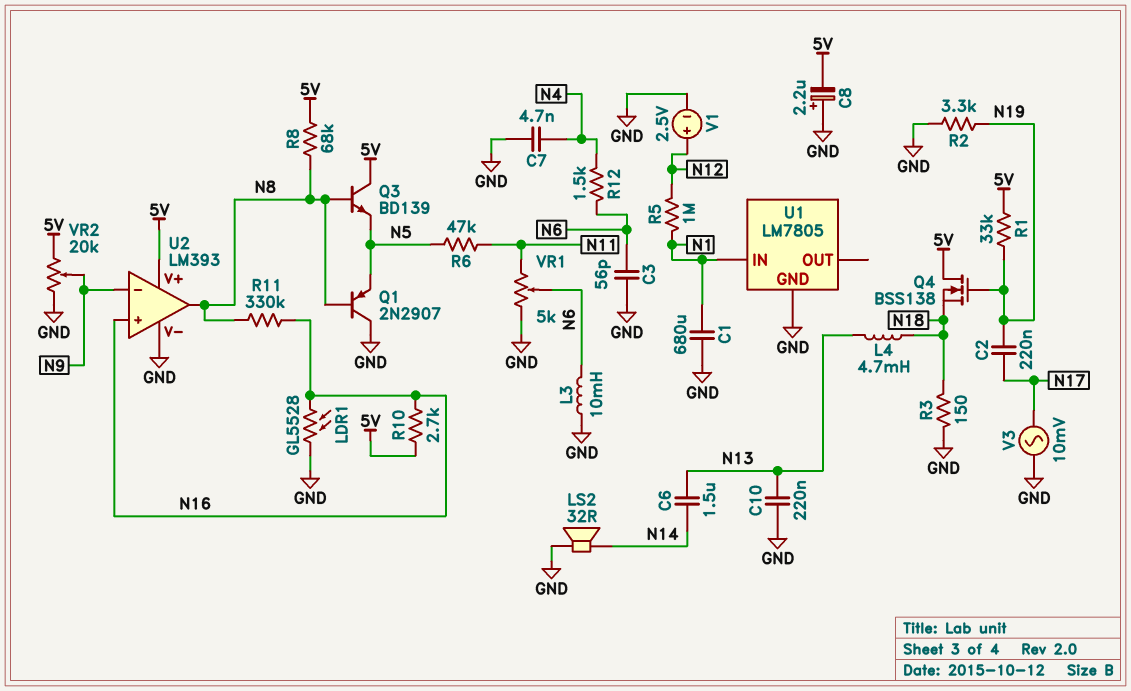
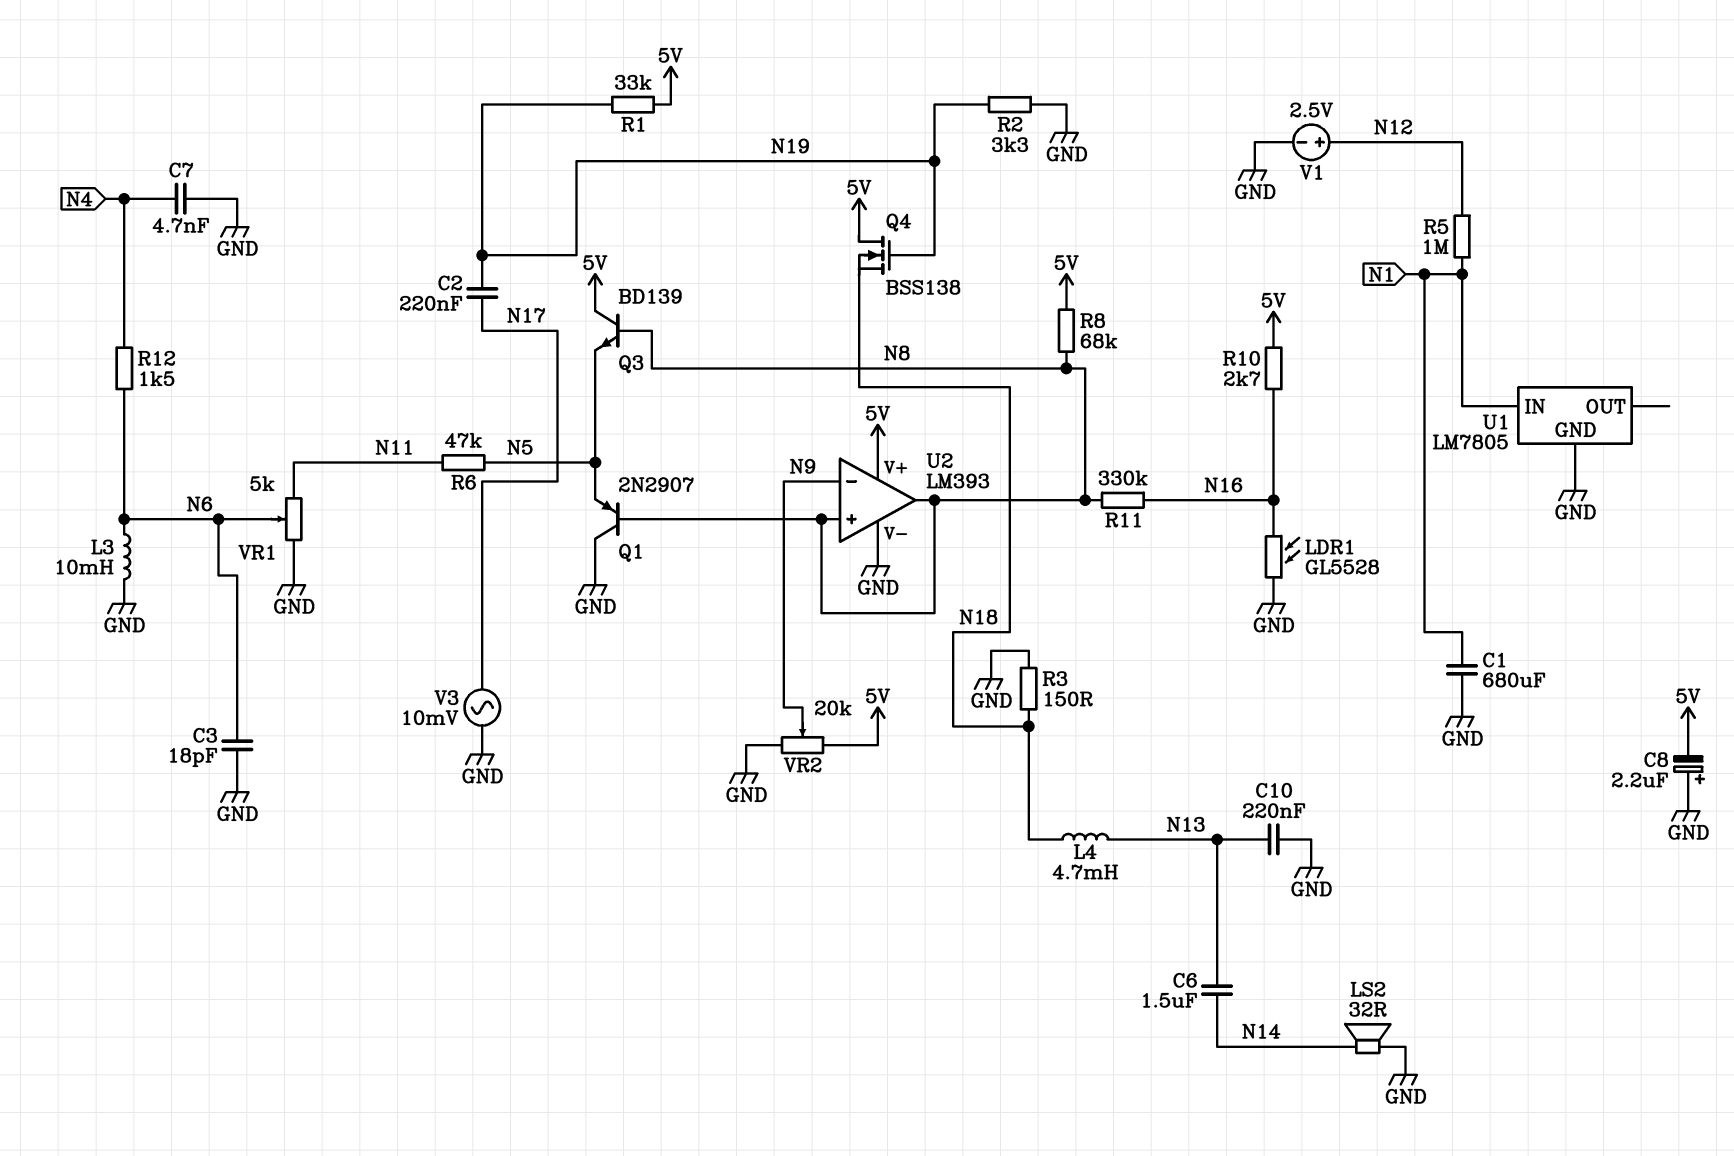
C3: 56pF (GND, N6) -> 18pF (GND, N6)
U2 pin in+: N16 -> N8

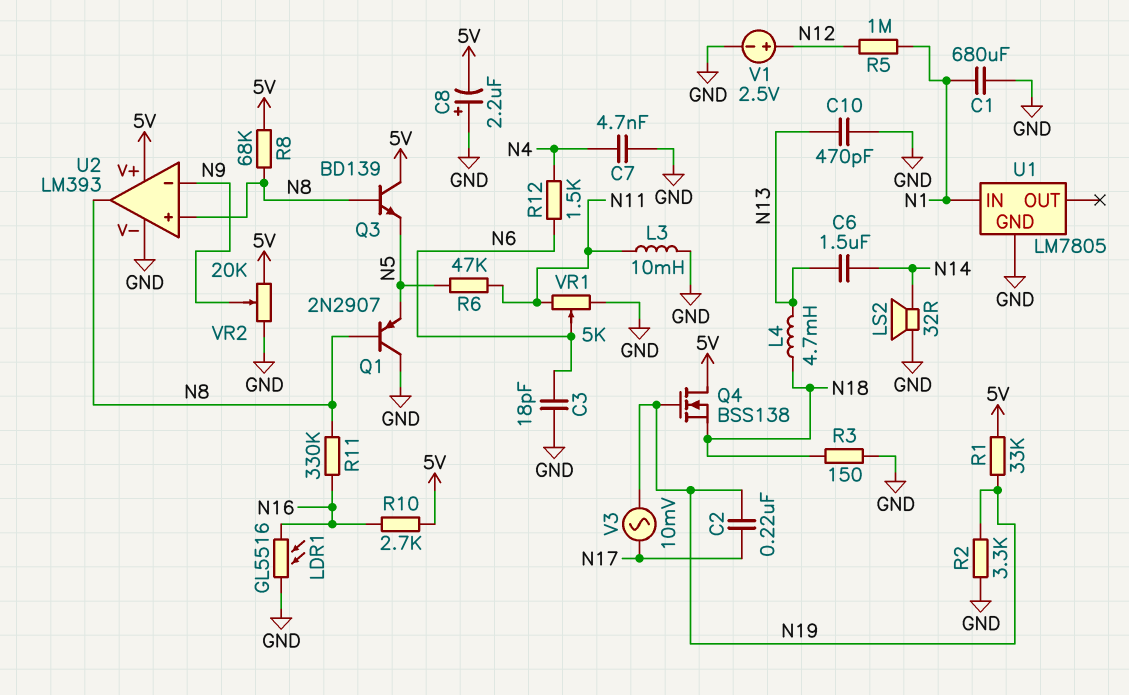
C10: 220nF (GND, N13) -> 470pF (GND, N13)
L3: 10mH (GND, N6) -> 10mH (GND, N11)
LDR1: GL5528 (GND, N16) -> GL5516 (GND, N16)
V3: AC 10mV (GND, N17) -> AC 10mV (N17, N19)

